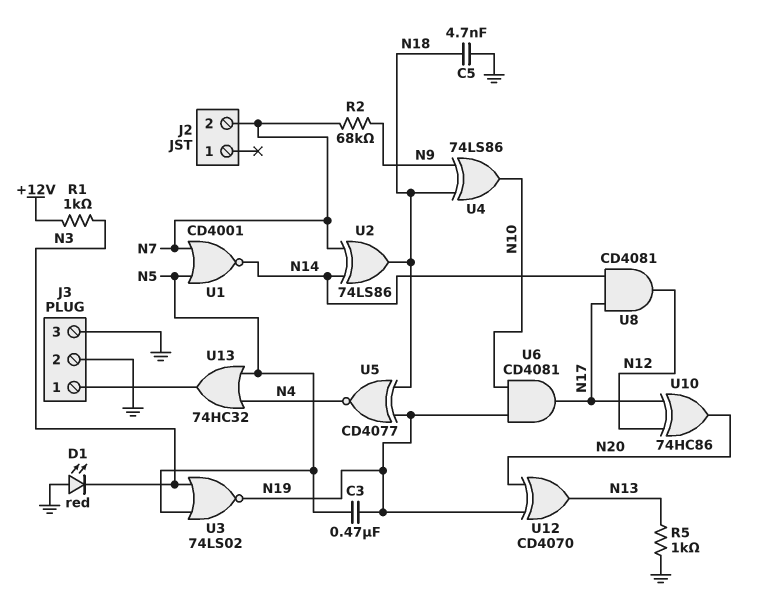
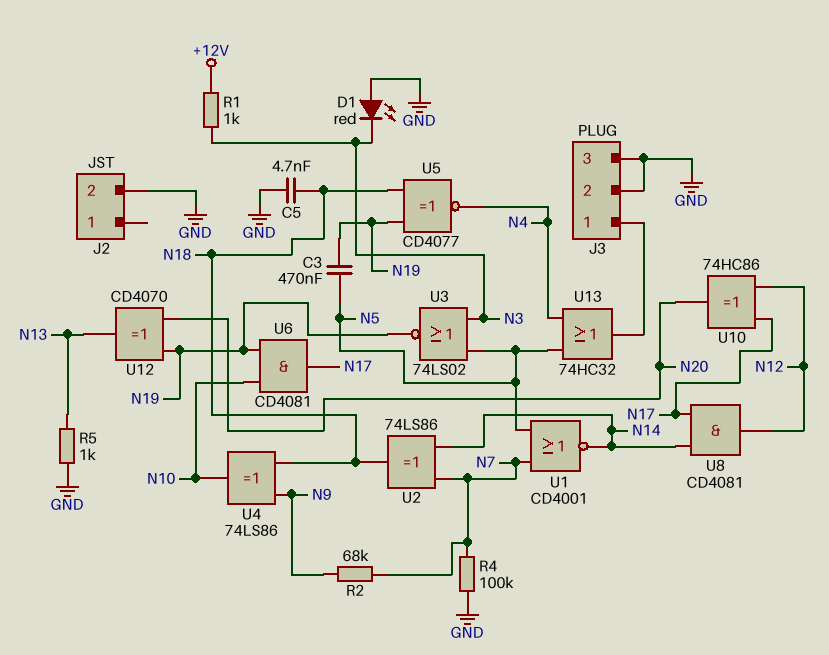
J2 pin 2: N7 -> GND
R4: none -> 100k (GND, N7)

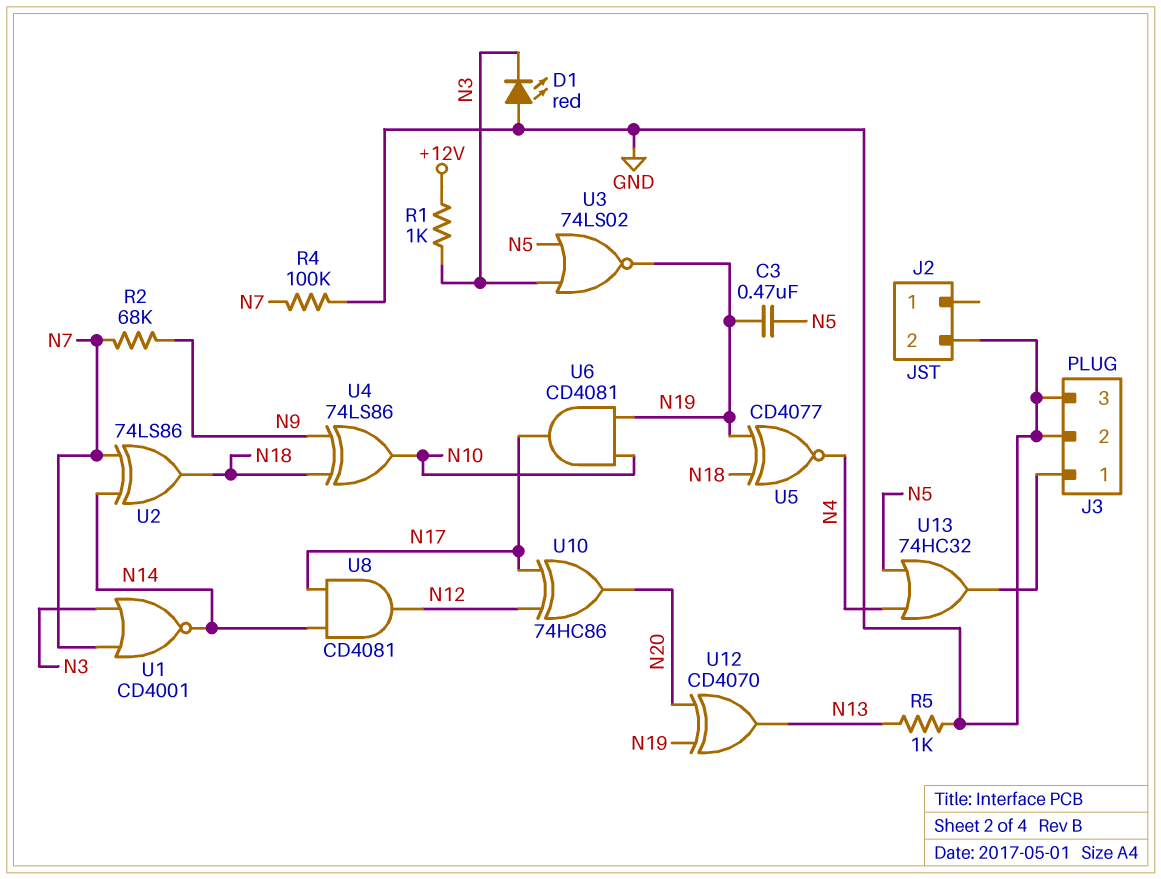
C5: 4.7nF (GND, N18) -> none
U1: NOR CD4001 (in N5, in N7, out N14) -> NOR CD4001 (in N3, in N7, out N14)

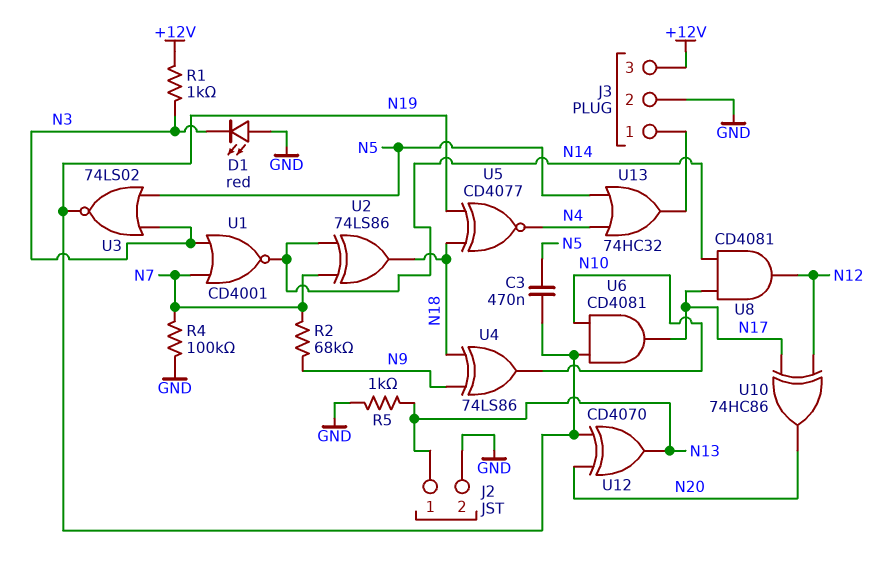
J2 pin 1: none -> N13
J3 pin 3: GND -> +12V

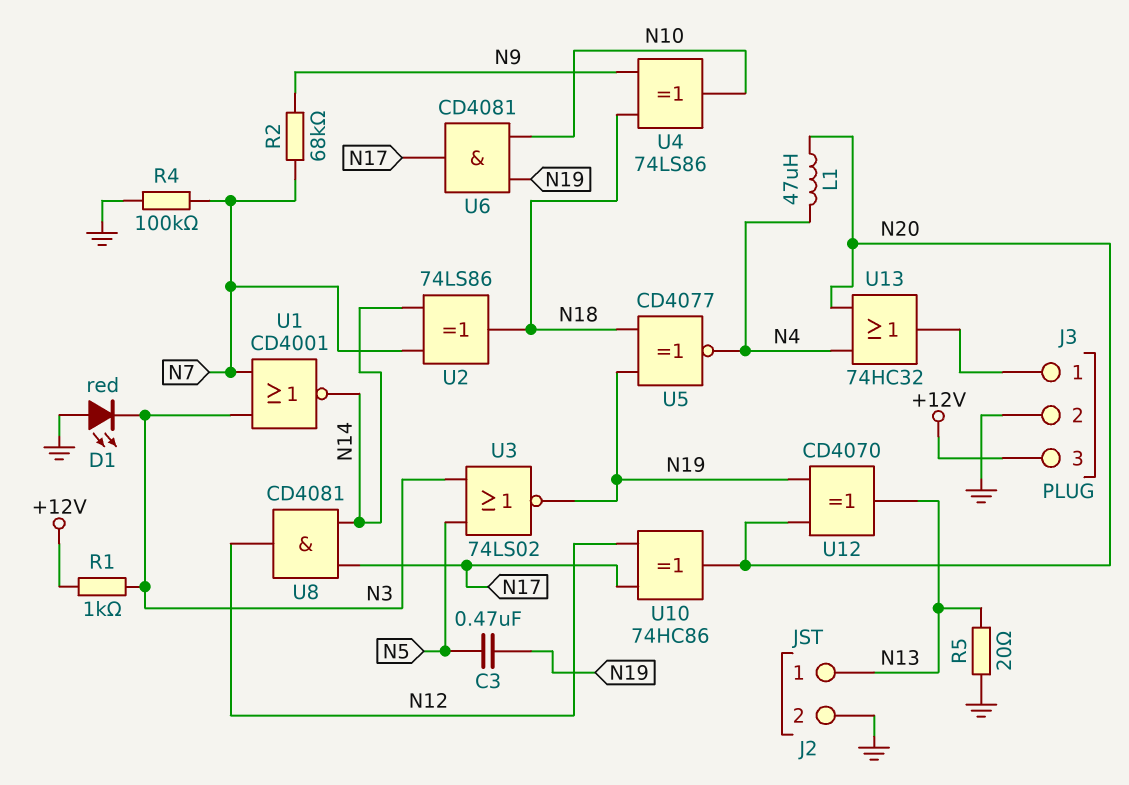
L1: none -> 47uH (N4, N20)
R5: 1k (GND, N13) -> 20 (GND, N13)
U13: OR 74HC32 (in N4, in N5, out J3/1) -> OR 74HC32 (in N4, in N20, out J3/1)

